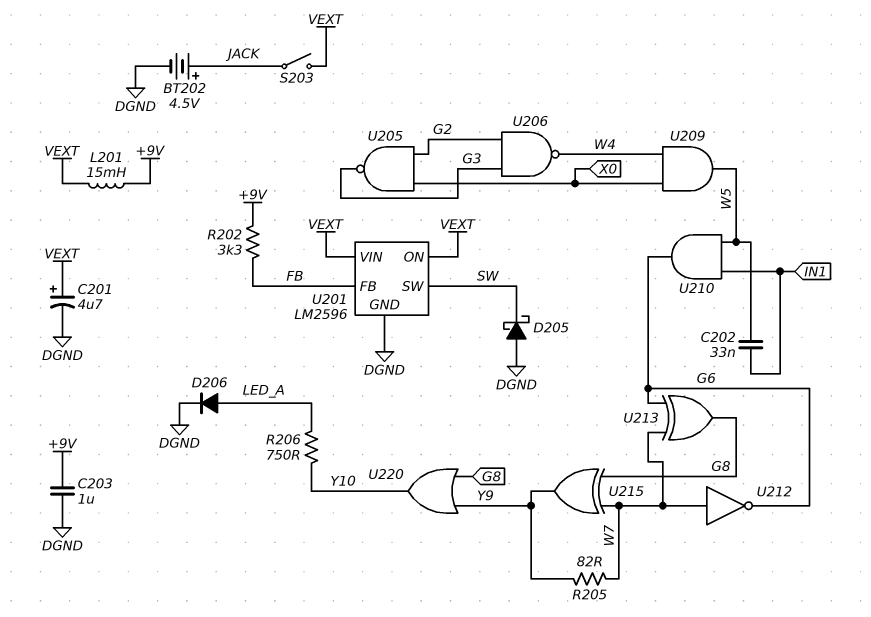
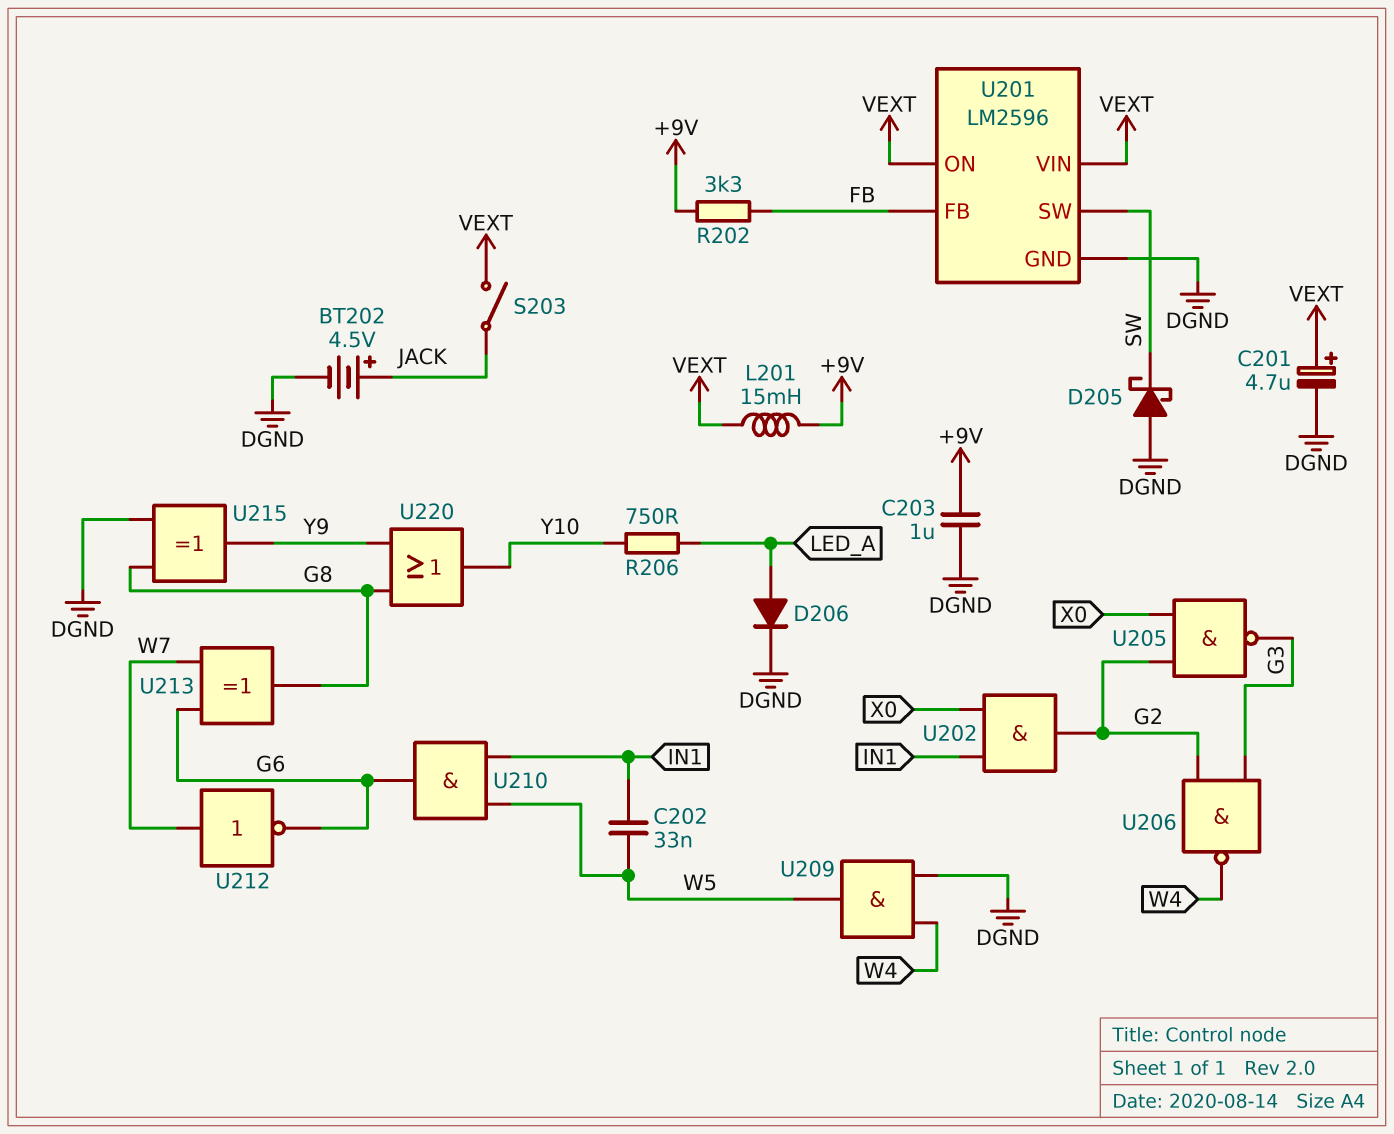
R205: 82 (W7, Y9) -> none
U202: none -> AND (in IN1, in X0, out G2)
U209: AND (in W4, in X0, out W5) -> AND (in DGND, in W4, out W5)
U215: XOR (in G8, in W7, out Y9) -> XOR (in DGND, in G8, out Y9)

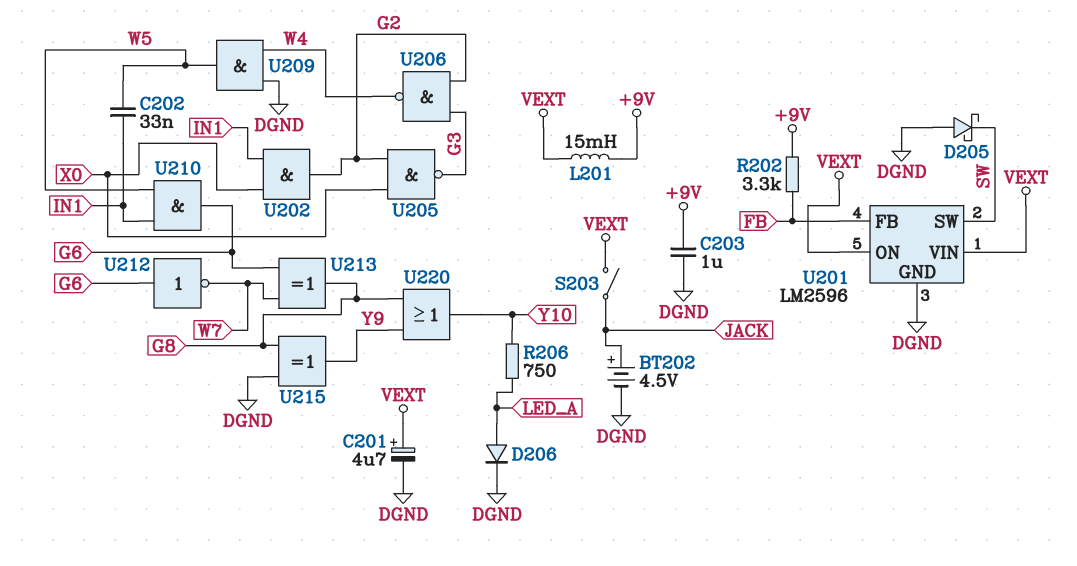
U212: NOT (in W7, out G6) -> NOT (in G6, out W7)

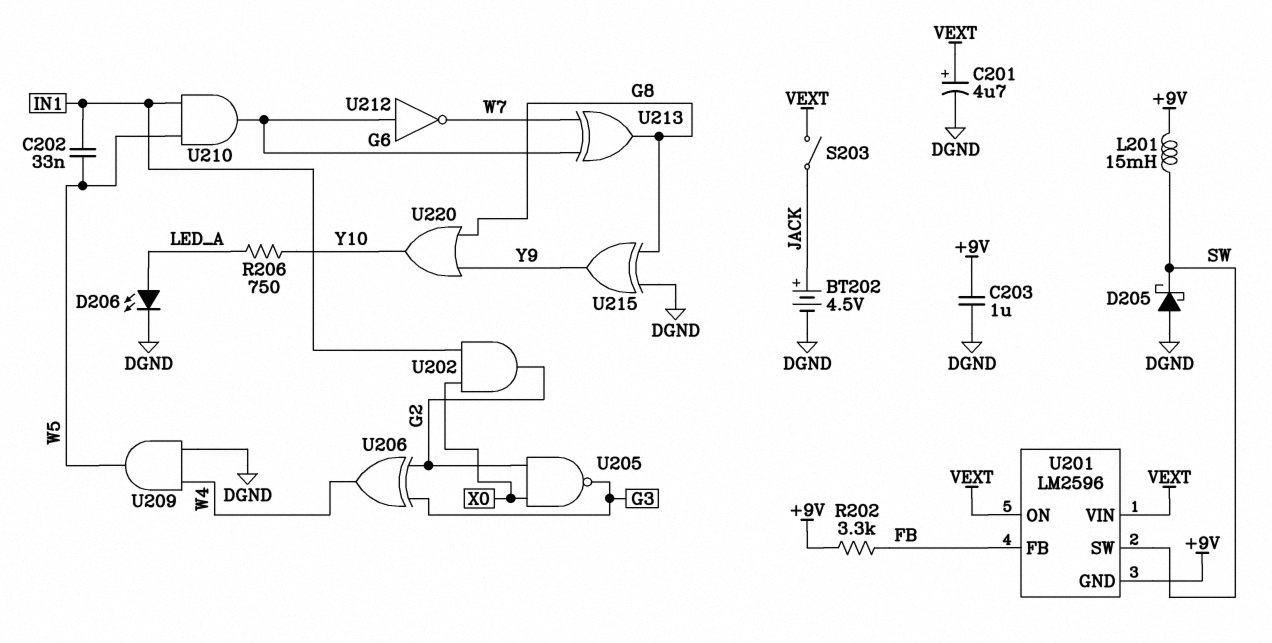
D206: diode (A LED_A, K DGND) -> LED (A LED_A, K DGND)
L201: 15mH (+9V, VEXT) -> 15mH (+9V, SW)
U201 pin GND: DGND -> +9V
U206: NAND (in G2, in G3, out W4) -> XOR (in G2, in G3, out W4)

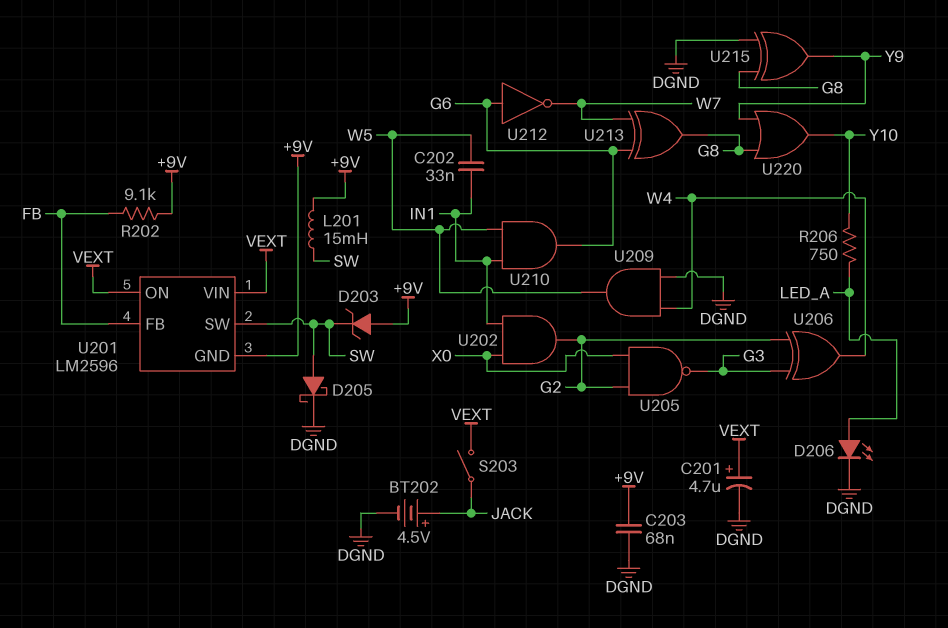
C203: 1uF (+9V, DGND) -> 68nF (+9V, DGND)
D203: none -> zener (A +9V, K SW)
D205: schottky (A DGND, K SW) -> schottky (A SW, K DGND)
R202: 3.3k (+9V, FB) -> 9.1k (+9V, FB)

